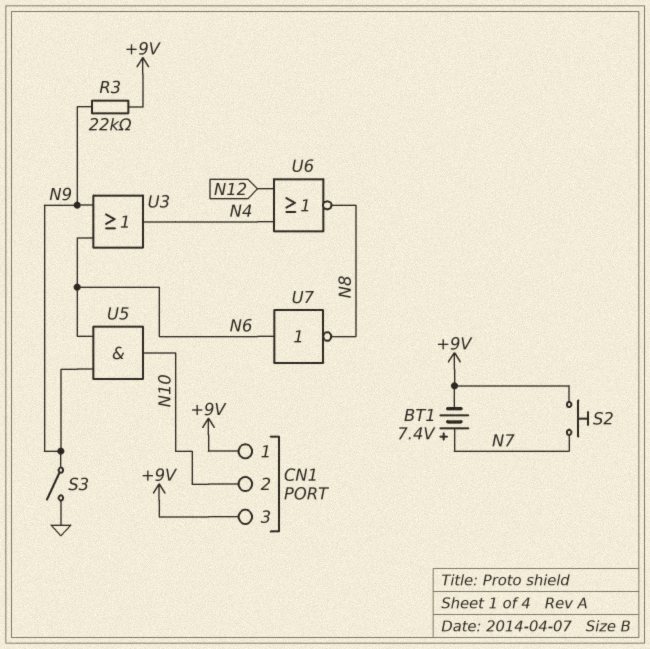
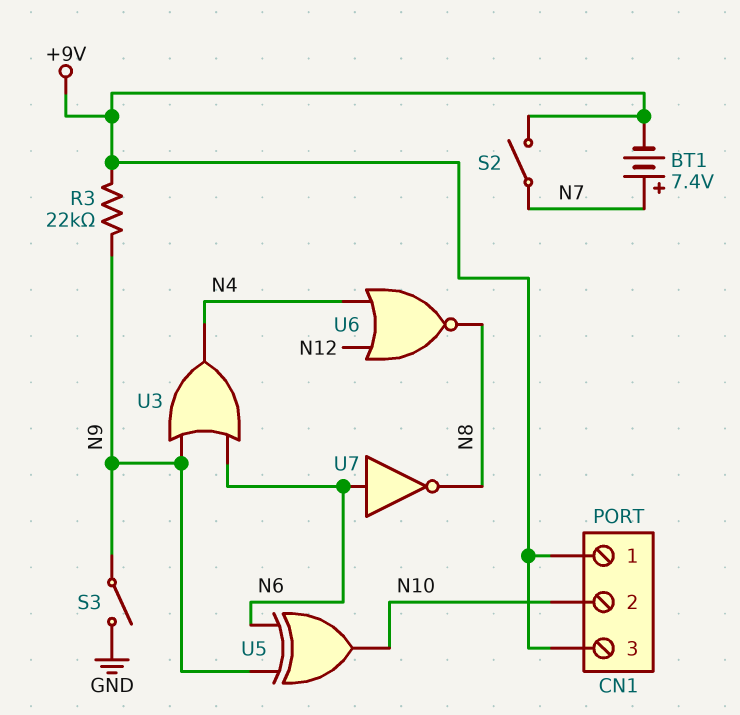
S2: button (+9V, N7) -> switch (+9V, N7)
U5: AND (in N6, in N9, out N10) -> XOR (in N6, in N9, out N10)

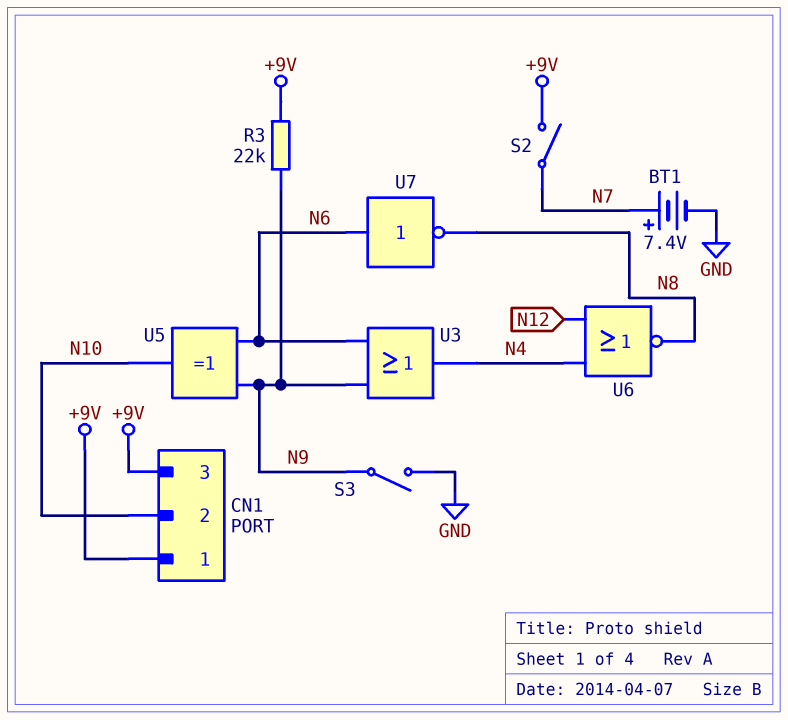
BT1: 7.4V (plus N7, minus +9V) -> 7.4V (plus N7, minus GND)

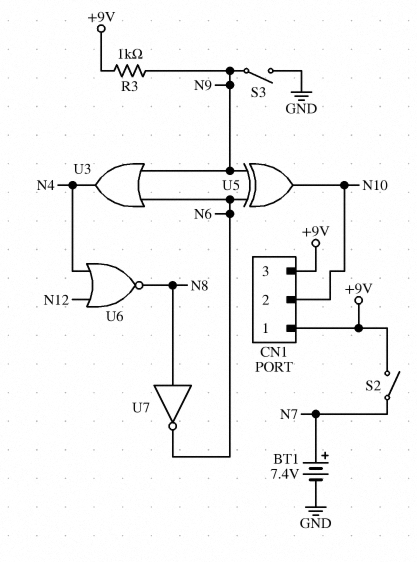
R3: 22k (+9V, N9) -> 1k (+9V, N9)
U7: NOT (in N6, out N8) -> NOT (in N8, out N6)

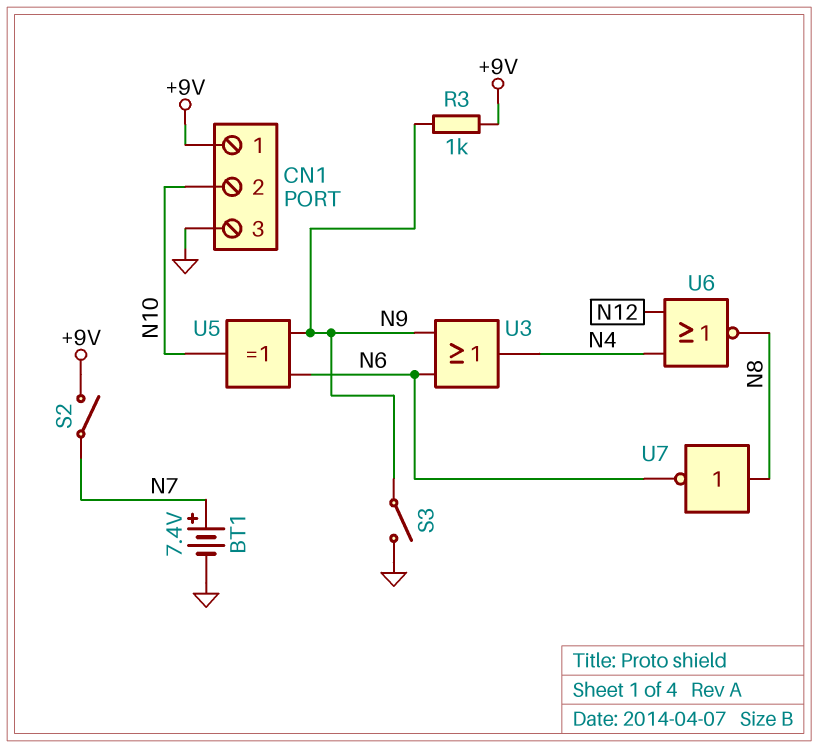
CN1 pin 3: +9V -> GND

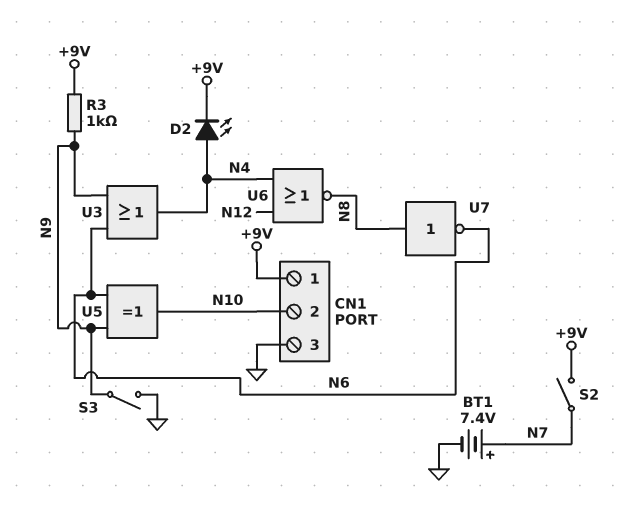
D2: none -> LED (A N4, K +9V)

